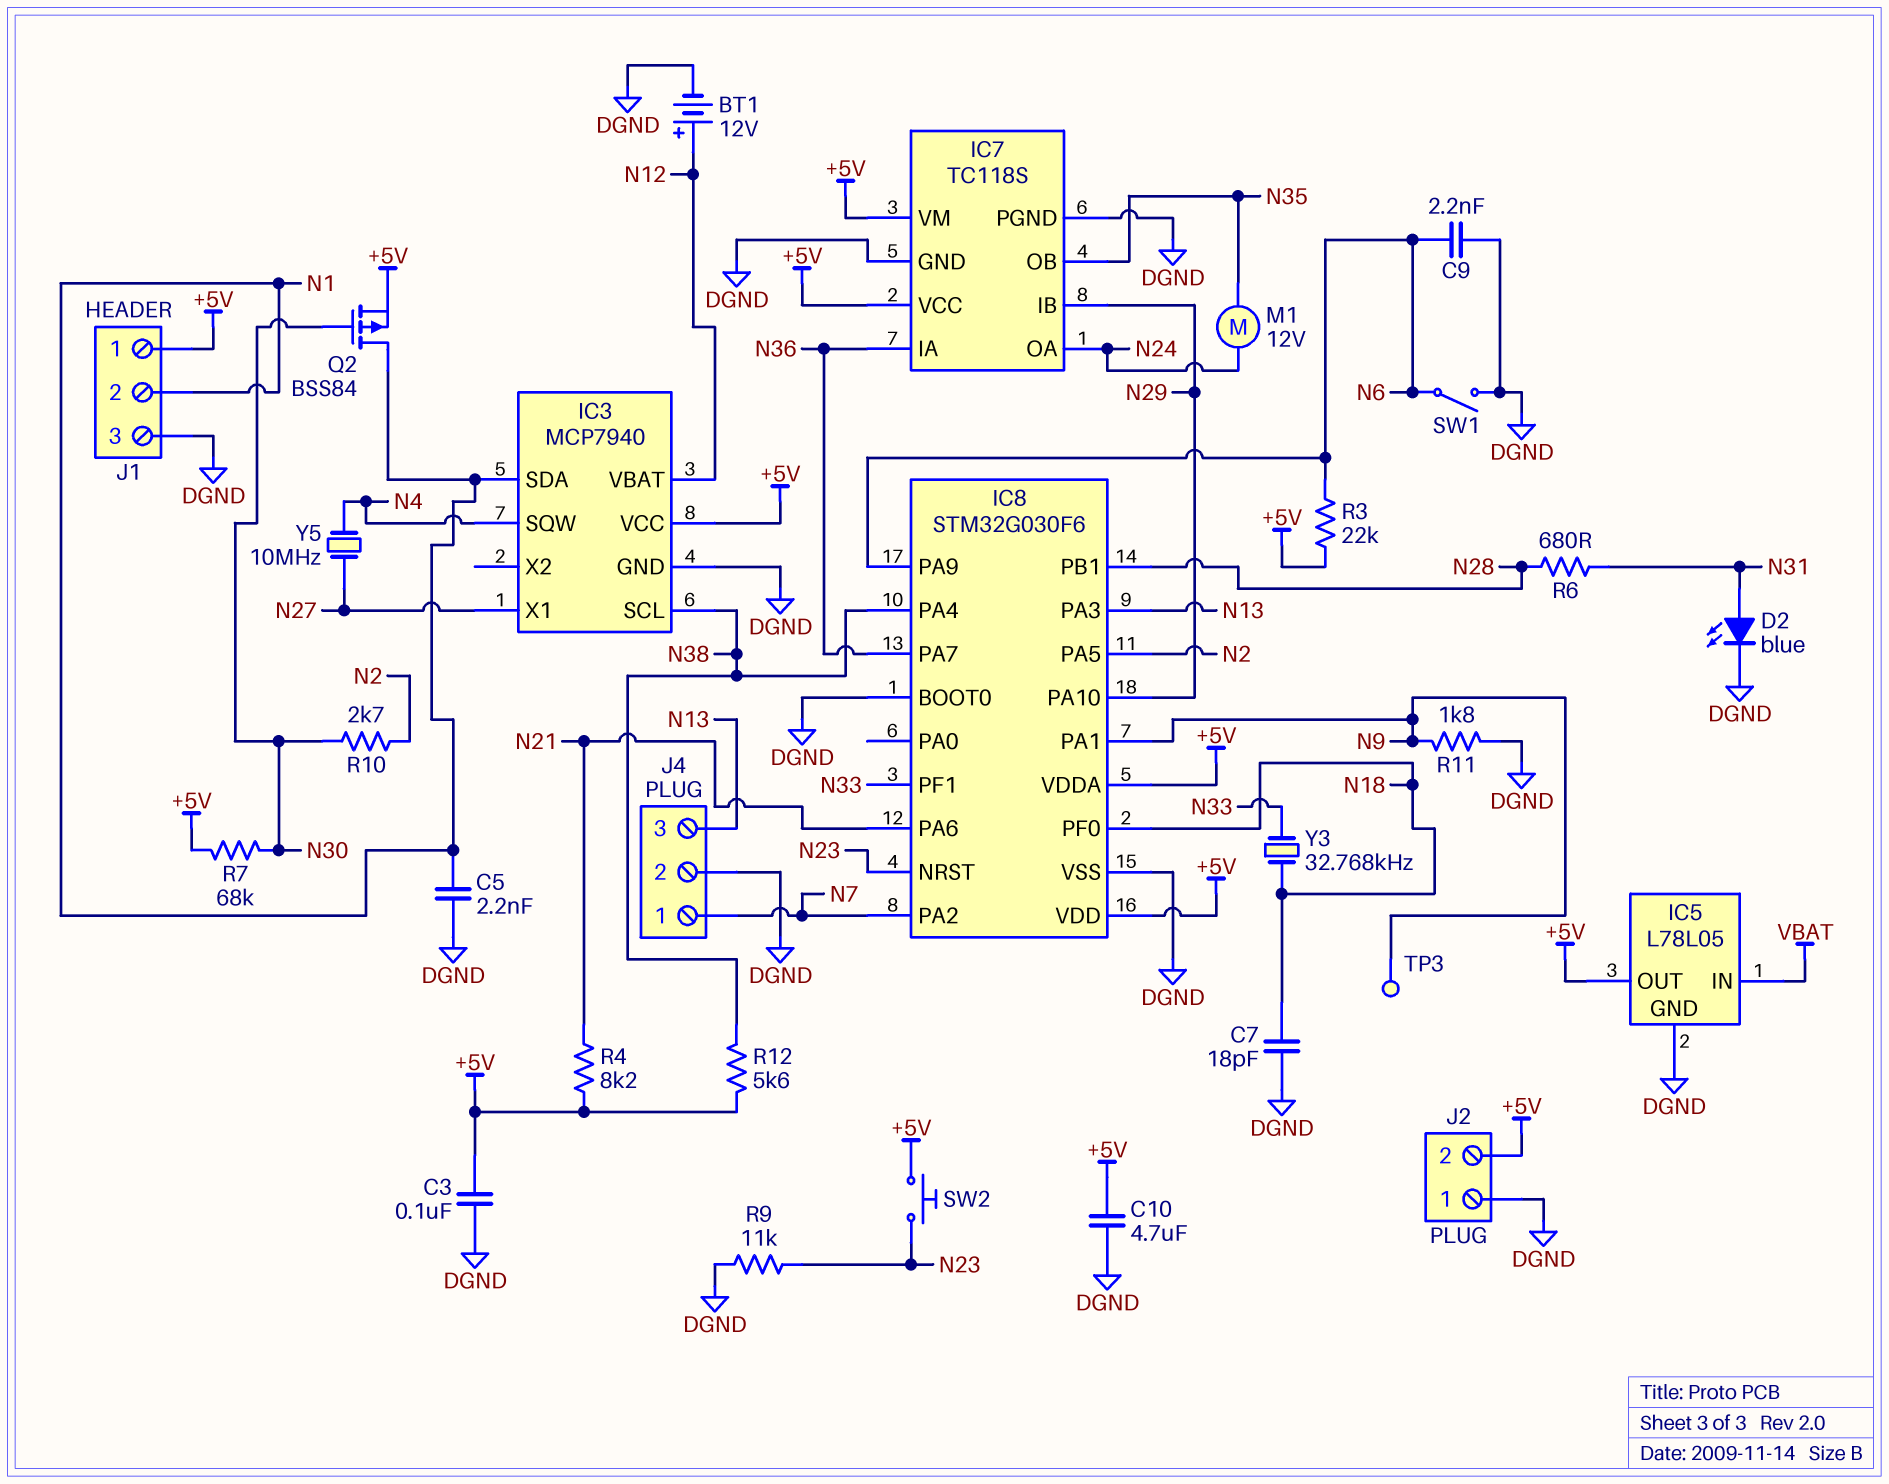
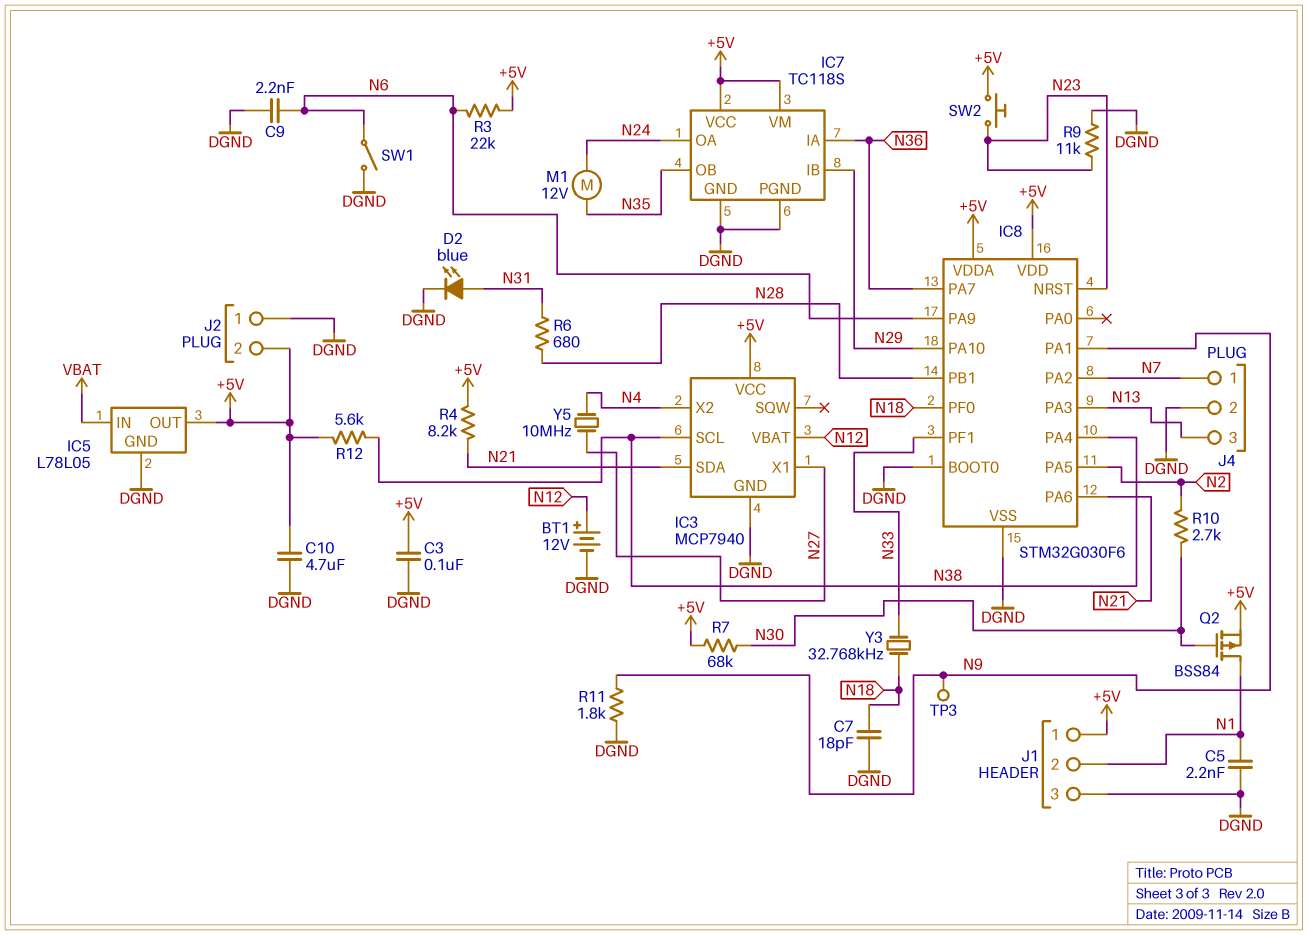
IC3 pin SDA: N1 -> N21
IC3 pin SQW: N4 -> none
IC3 pin X2: none -> N4

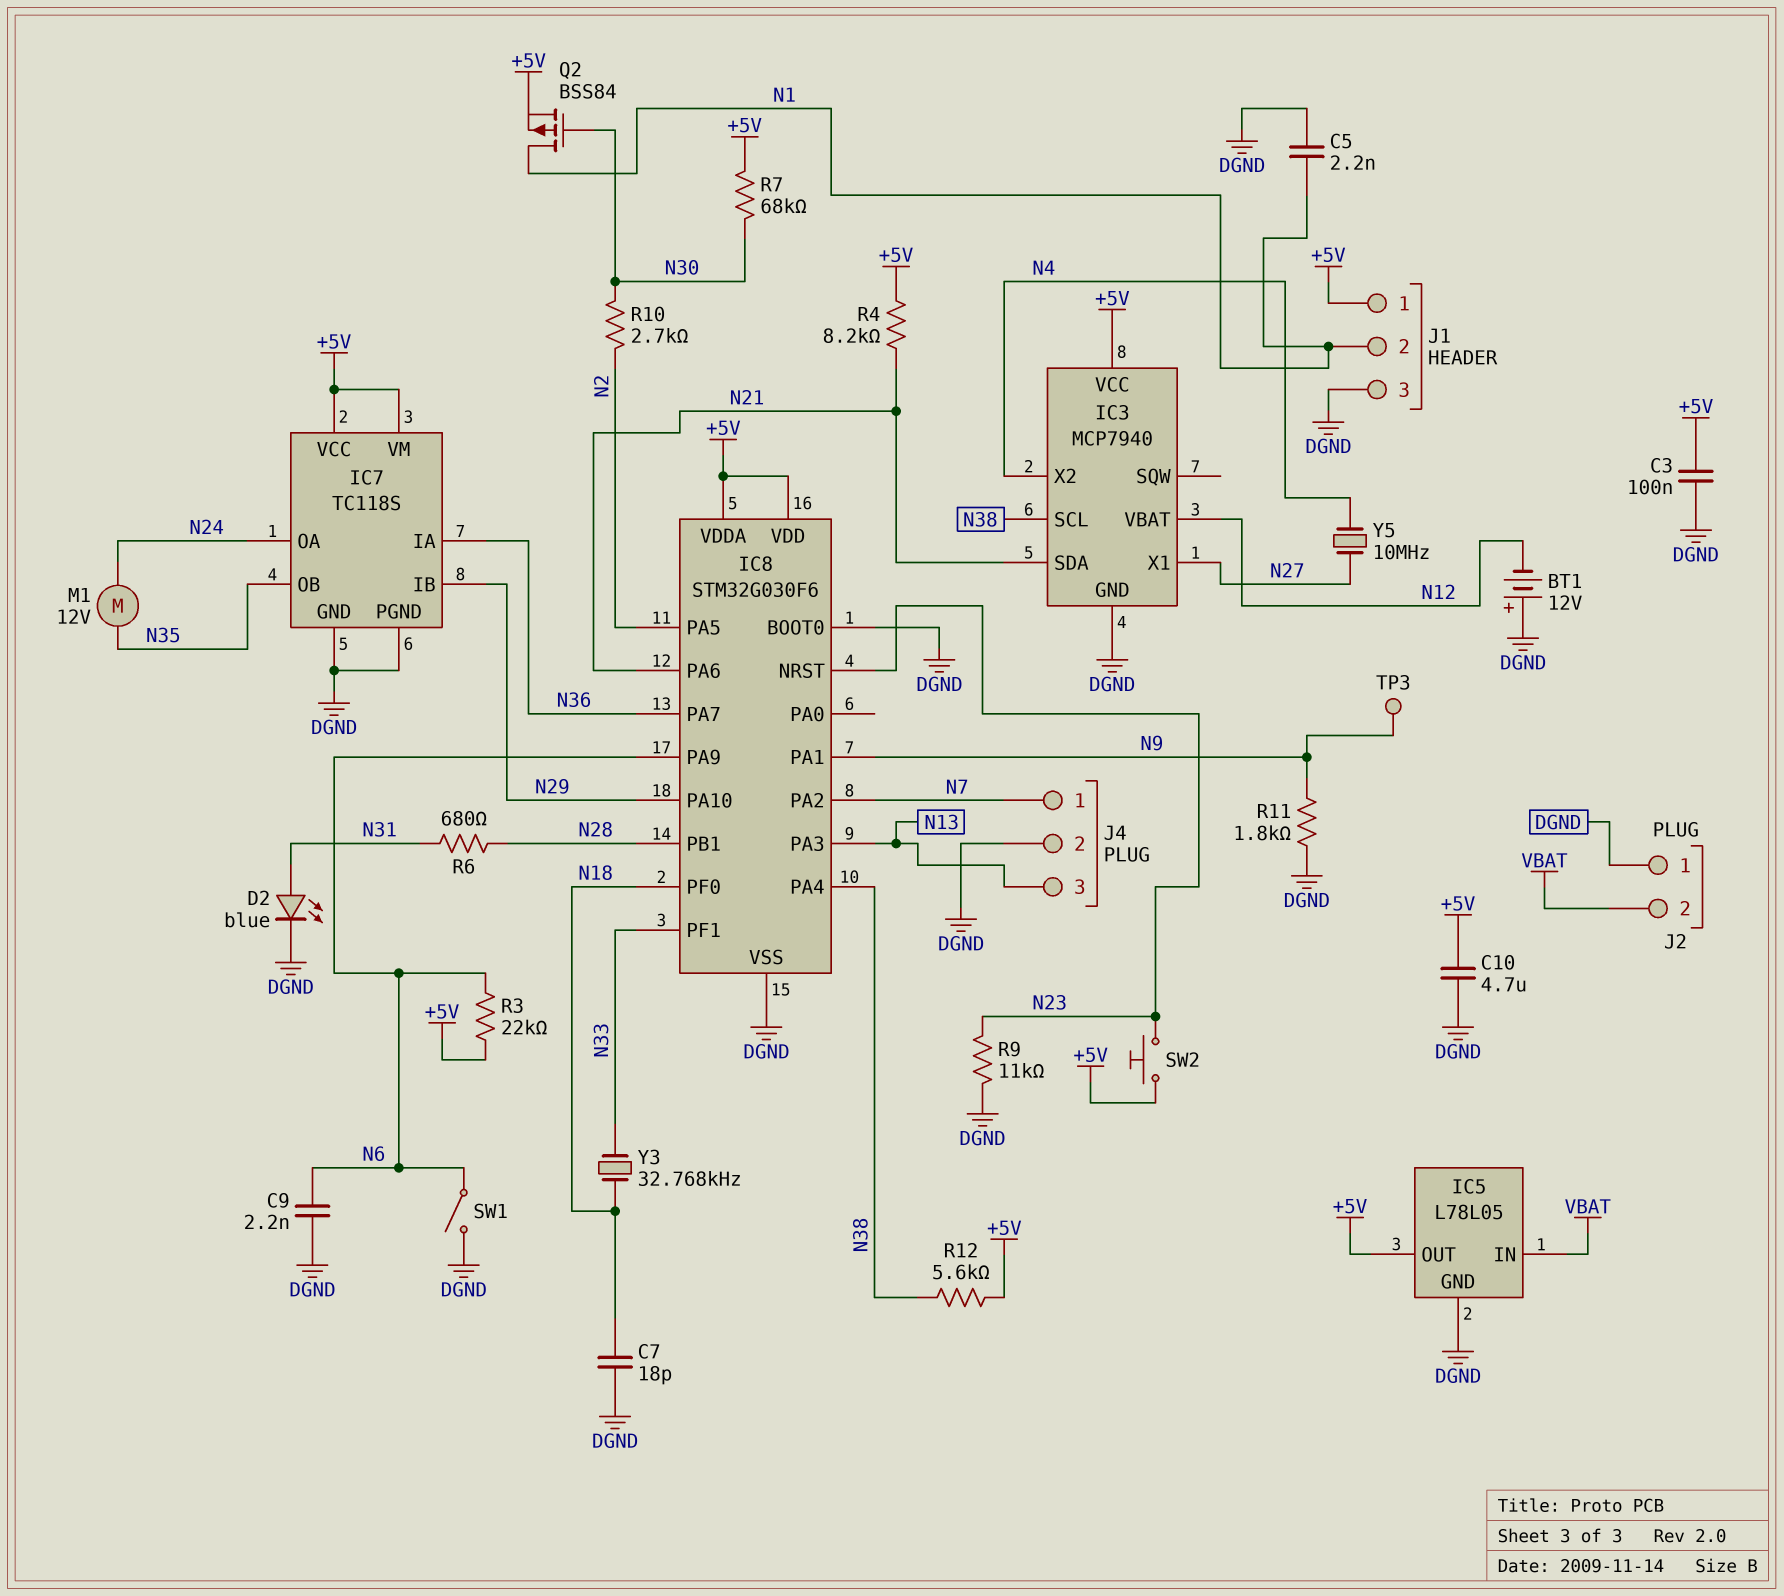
BT1: 12V (plus N12, minus DGND) -> 12V (plus DGND, minus N12)
J2 pin 2: +5V -> VBAT

